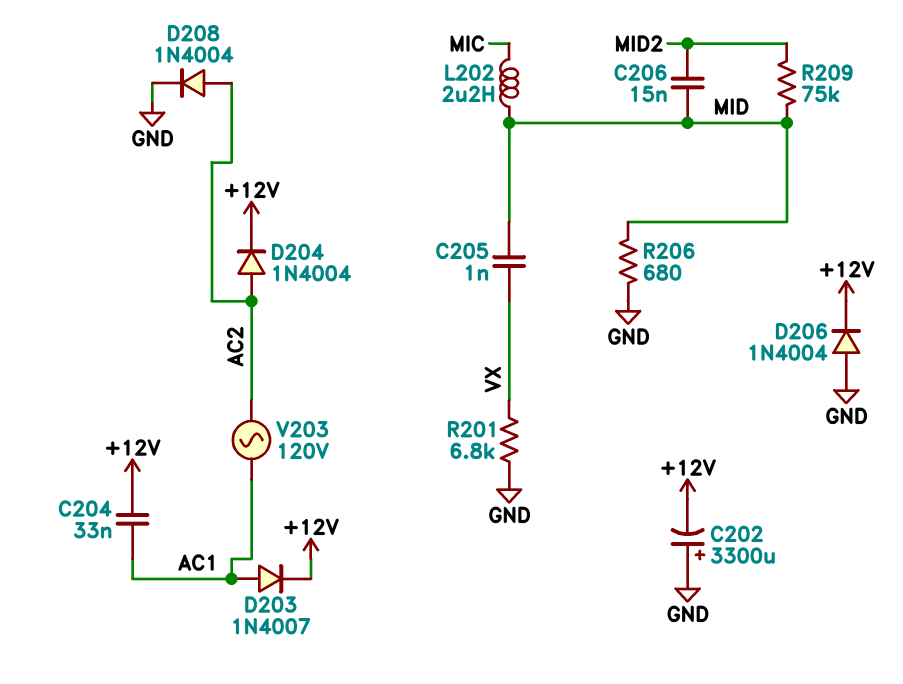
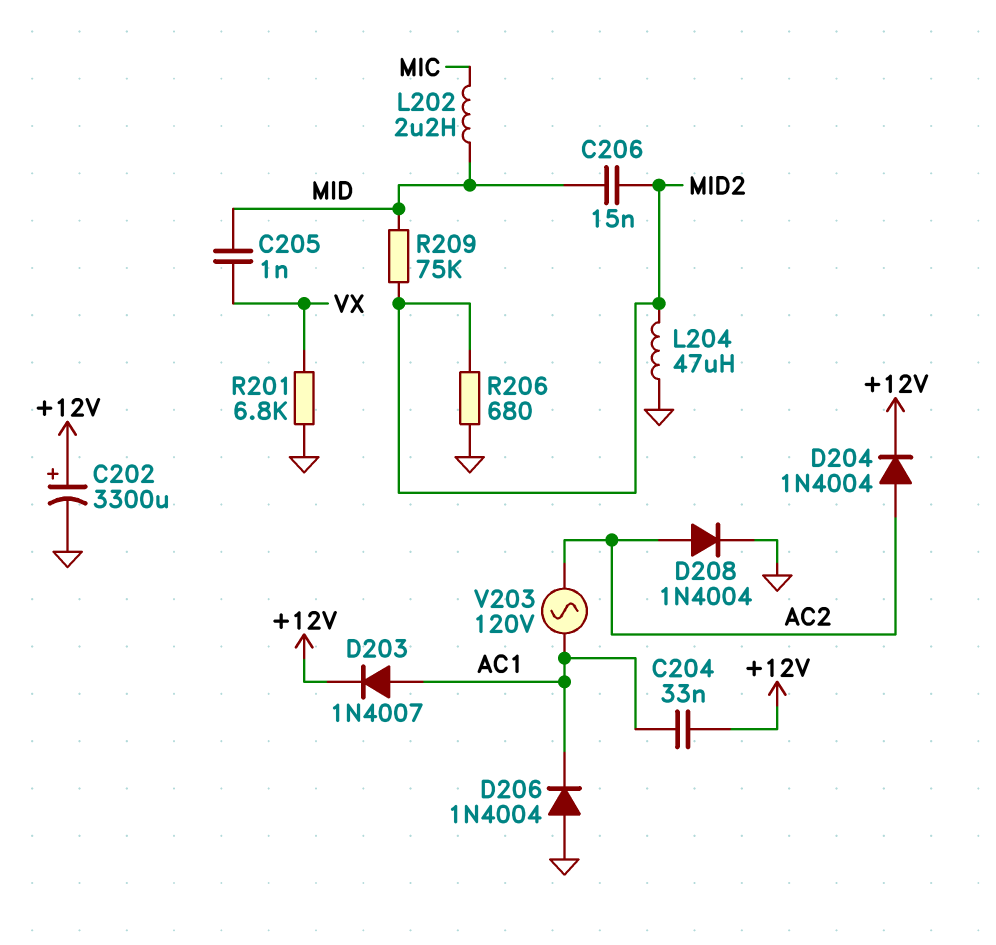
C202: 3300uF (plus GND, minus +12V) -> 3300uF (plus +12V, minus GND)
D206: diode 1N4004 (A GND, K +12V) -> diode 1N4004 (A GND, K AC1)
L204: none -> 47uH (GND, MID2)
R206: 680 (GND, MID) -> 680 (GND, MID2)

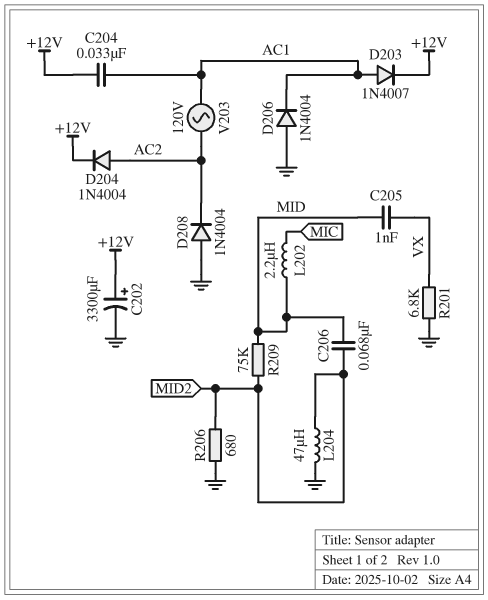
C206: 15nF (MID, MID2) -> 68nF (MID, MID2)
D208: diode 1N4004 (A AC2, K GND) -> diode 1N4004 (A GND, K AC2)

